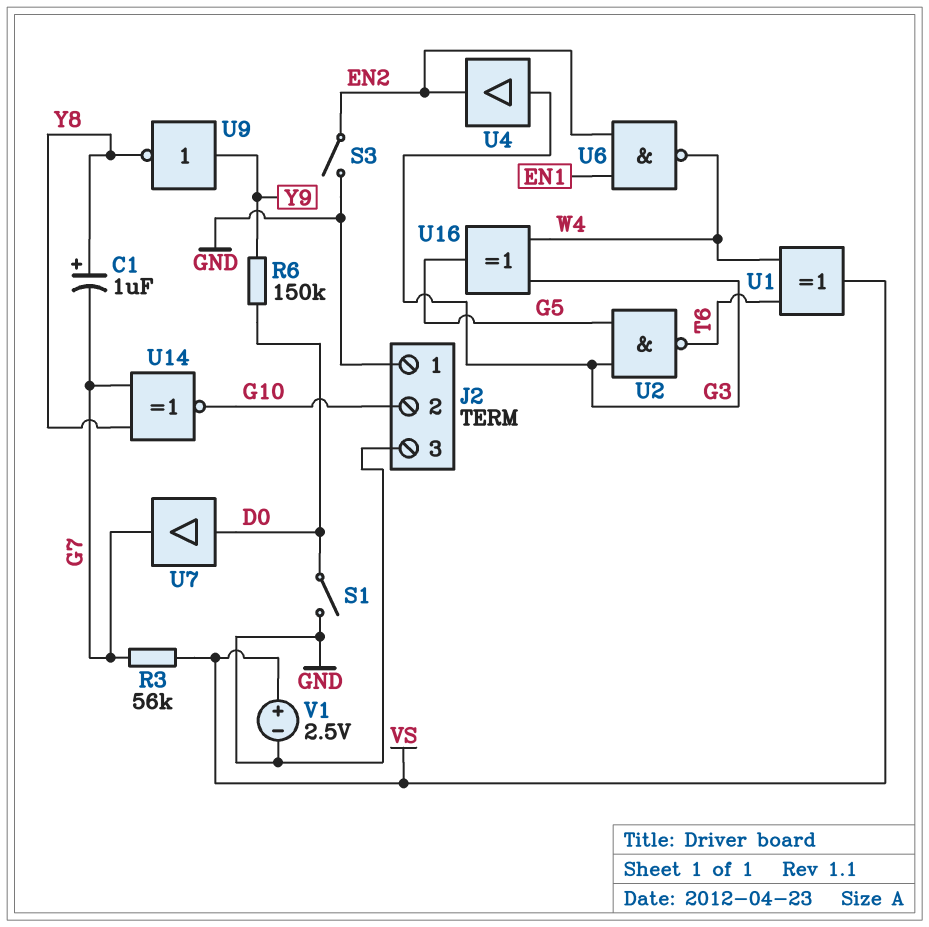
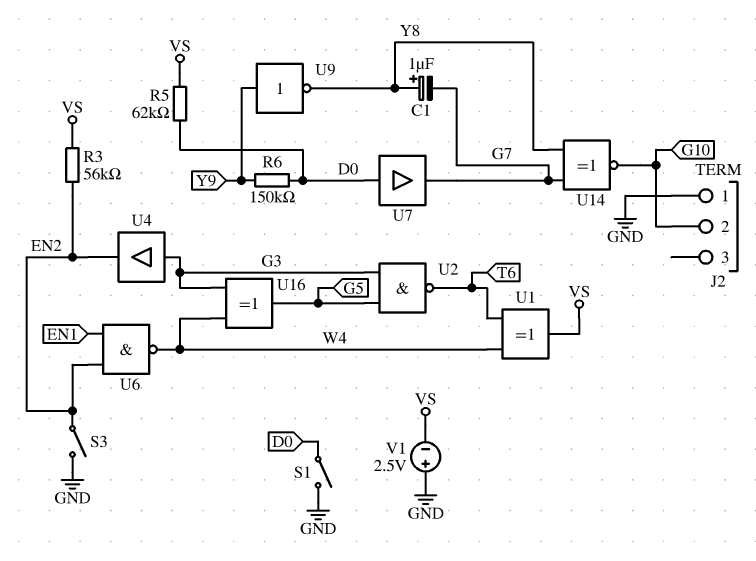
J2 pin 3: GND -> none
R3: 56k (G7, VS) -> 56k (EN2, VS)
R5: none -> 62k (D0, VS)
V1: 2.5V (plus VS, minus GND) -> 2.5V (plus GND, minus VS)

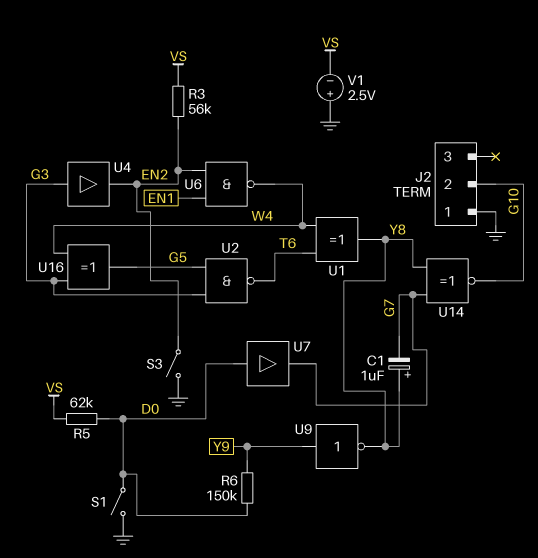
U1: XOR (in T6, in W4, out VS) -> XOR (in T6, in W4, out Y8)

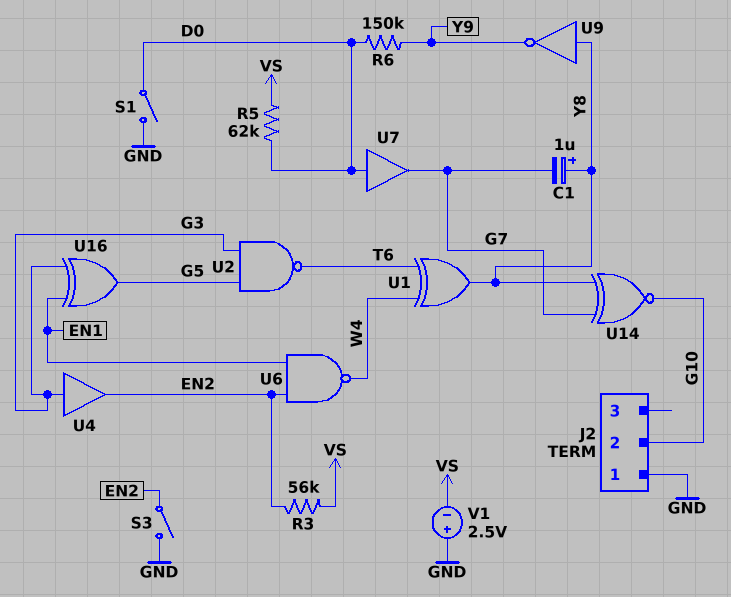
U9: NOT (in Y9, out Y8) -> NOT (in Y8, out Y9)
U16: XOR (in G3, in W4, out G5) -> XOR (in EN1, in G3, out G5)

